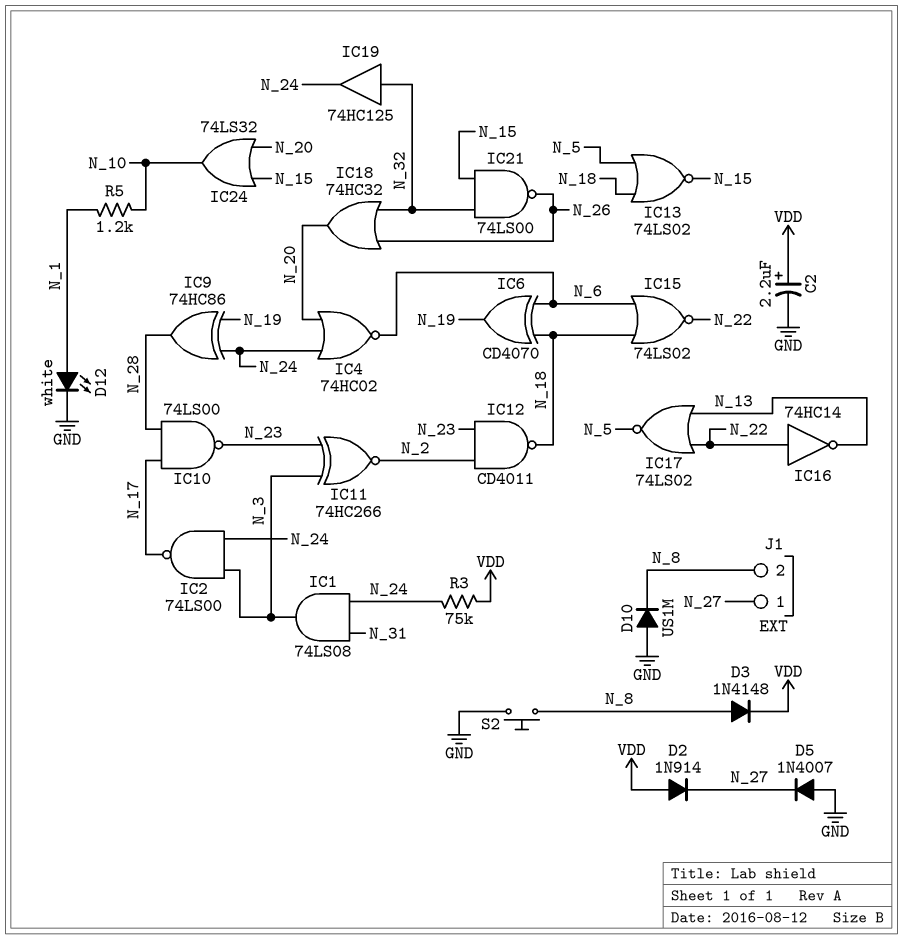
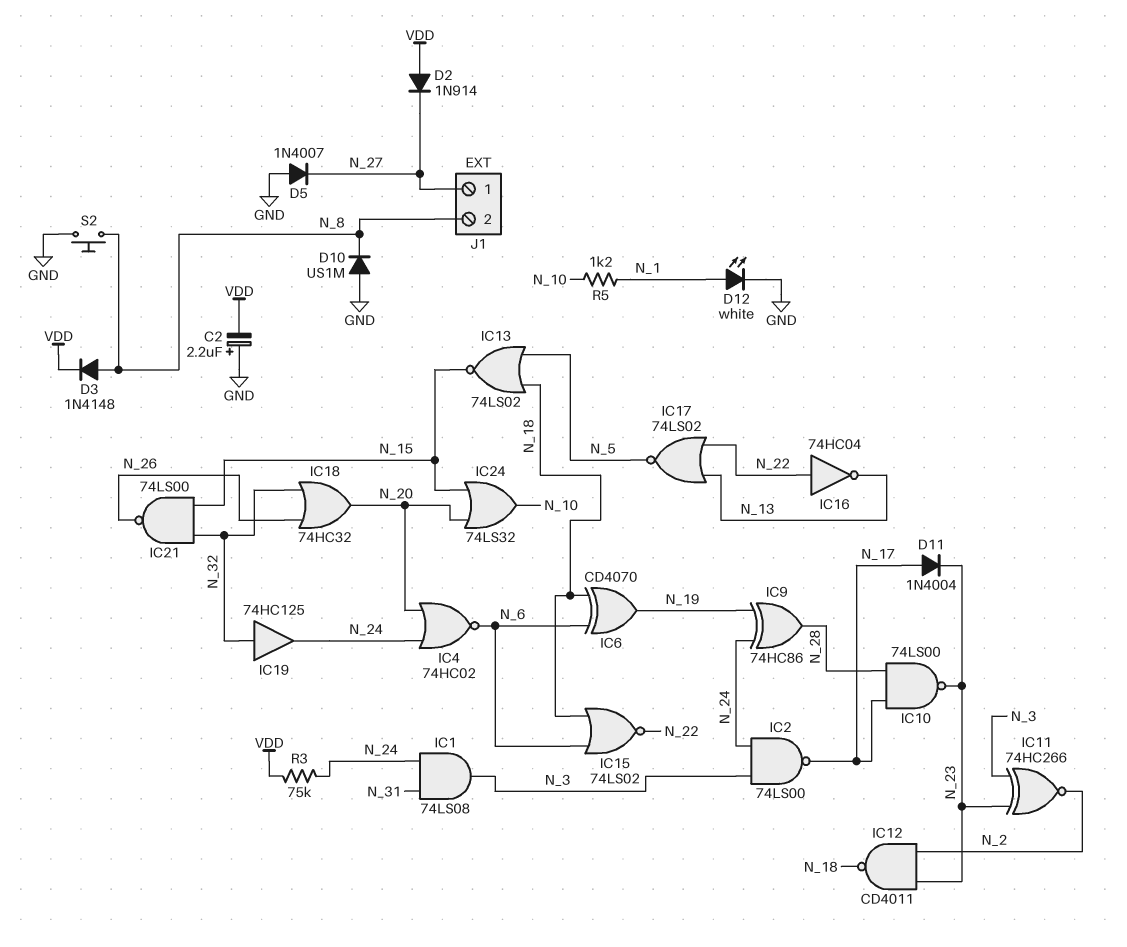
C2: 2.2uF (plus VDD, minus GND) -> 2.2uF (plus GND, minus VDD)
D11: none -> diode 1N4004 (A N_17, K N_23)
IC16: NOT 74HC14 (in N_22, out N_13) -> NOT 74HC04 (in N_22, out N_13)

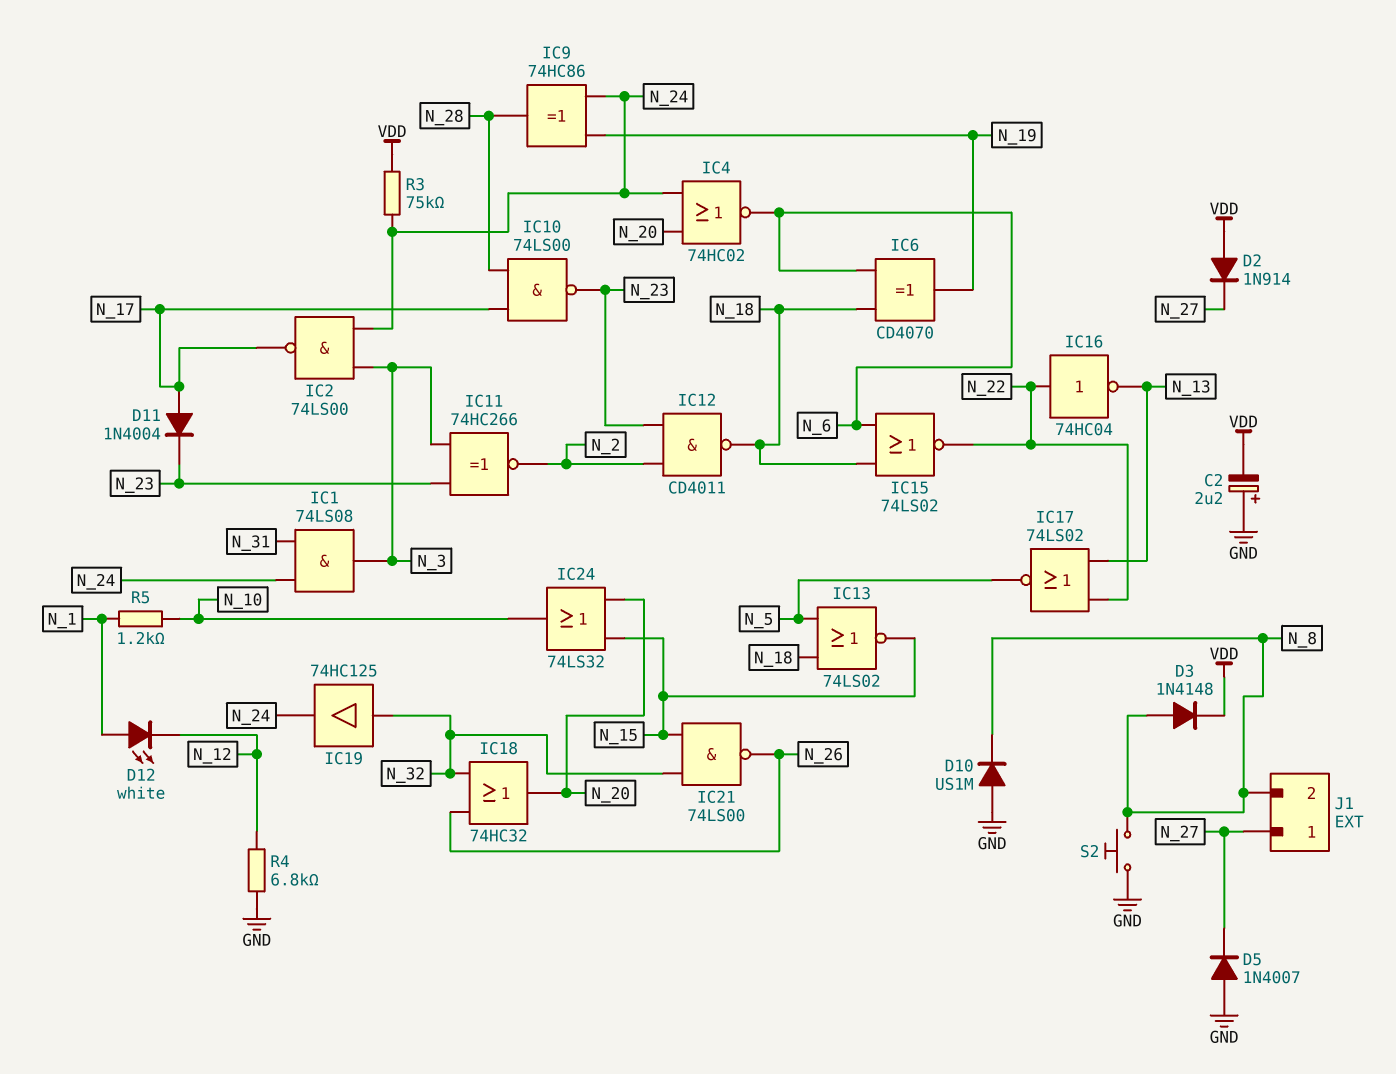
D12: LED white (A N_1, K GND) -> LED white (A N_1, K N_12)
R4: none -> 6.8k (GND, N_12)

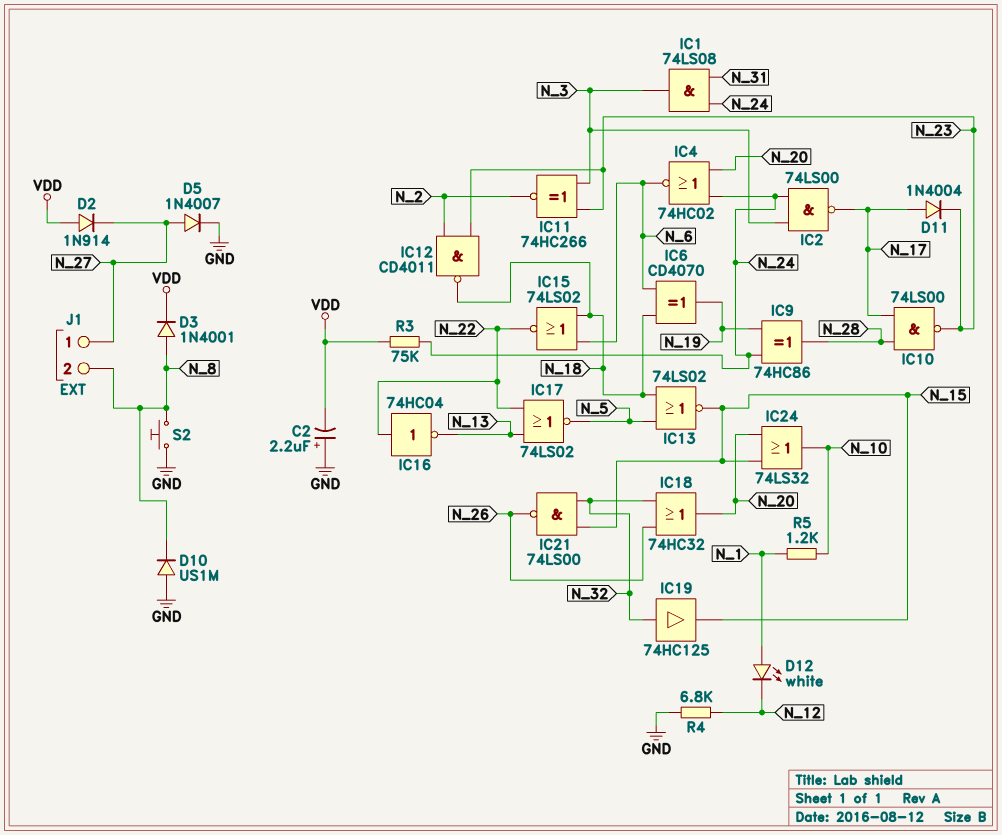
D3: diode 1N4148 (A N_8, K VDD) -> diode 1N4001 (A N_8, K VDD)
D5: diode 1N4007 (A GND, K N_27) -> diode 1N4007 (A N_27, K GND)
IC19: buffer 74HC125 (in N_32, out N_24) -> buffer 74HC125 (in N_32, out N_15)

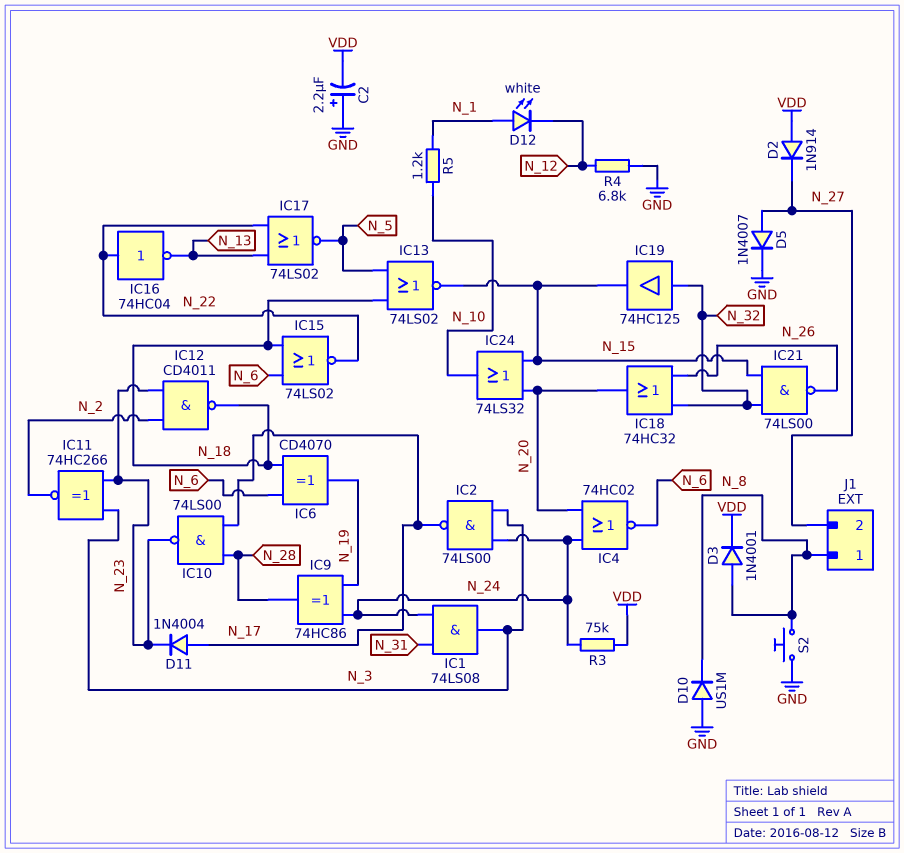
J1 pin 1: N_27 -> N_8
J1 pin 2: N_8 -> N_27

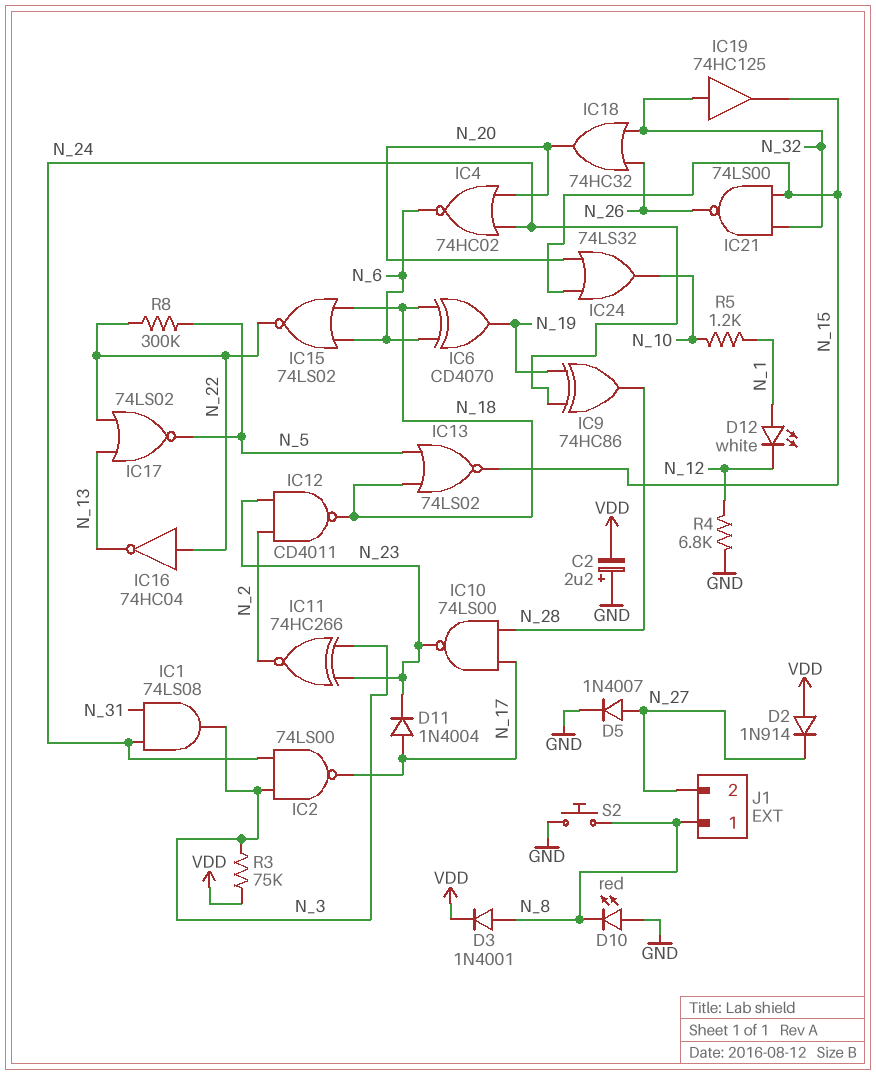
D10: diode US1M (A GND, K N_8) -> LED red (A GND, K N_8)
R3: 75k (N_24, VDD) -> 75k (N_3, VDD)
R8: none -> 300k (N_5, N_22)

